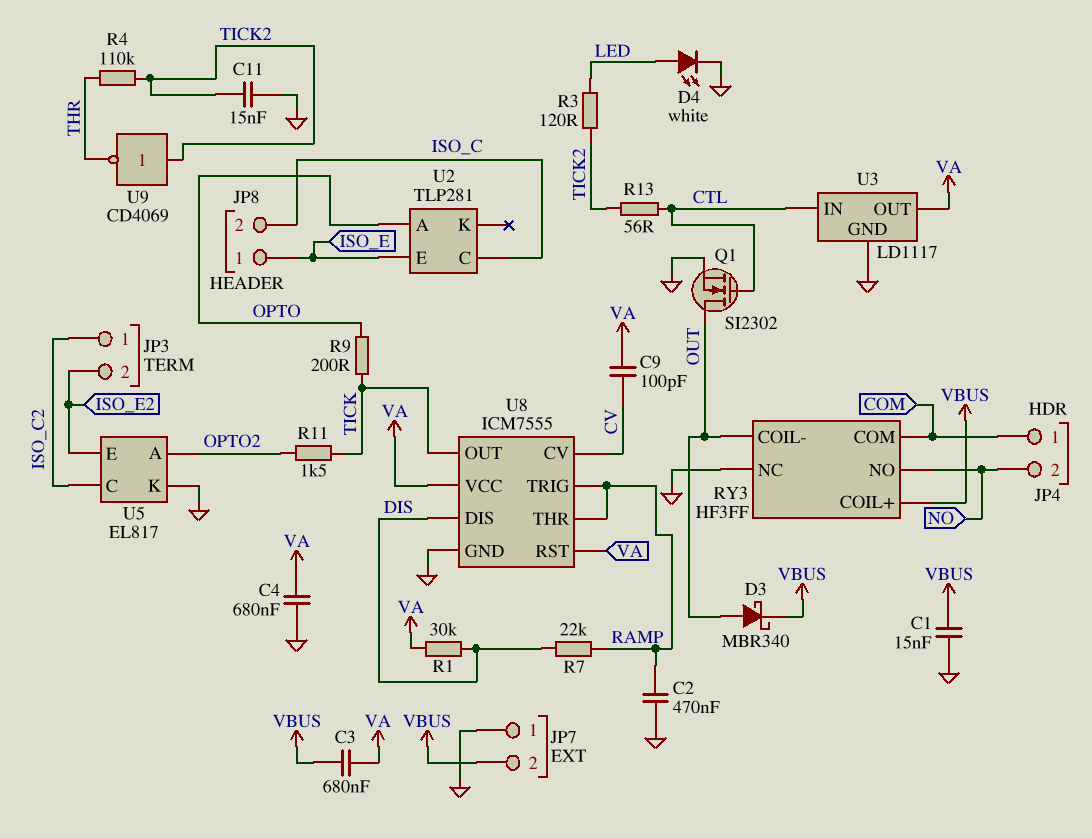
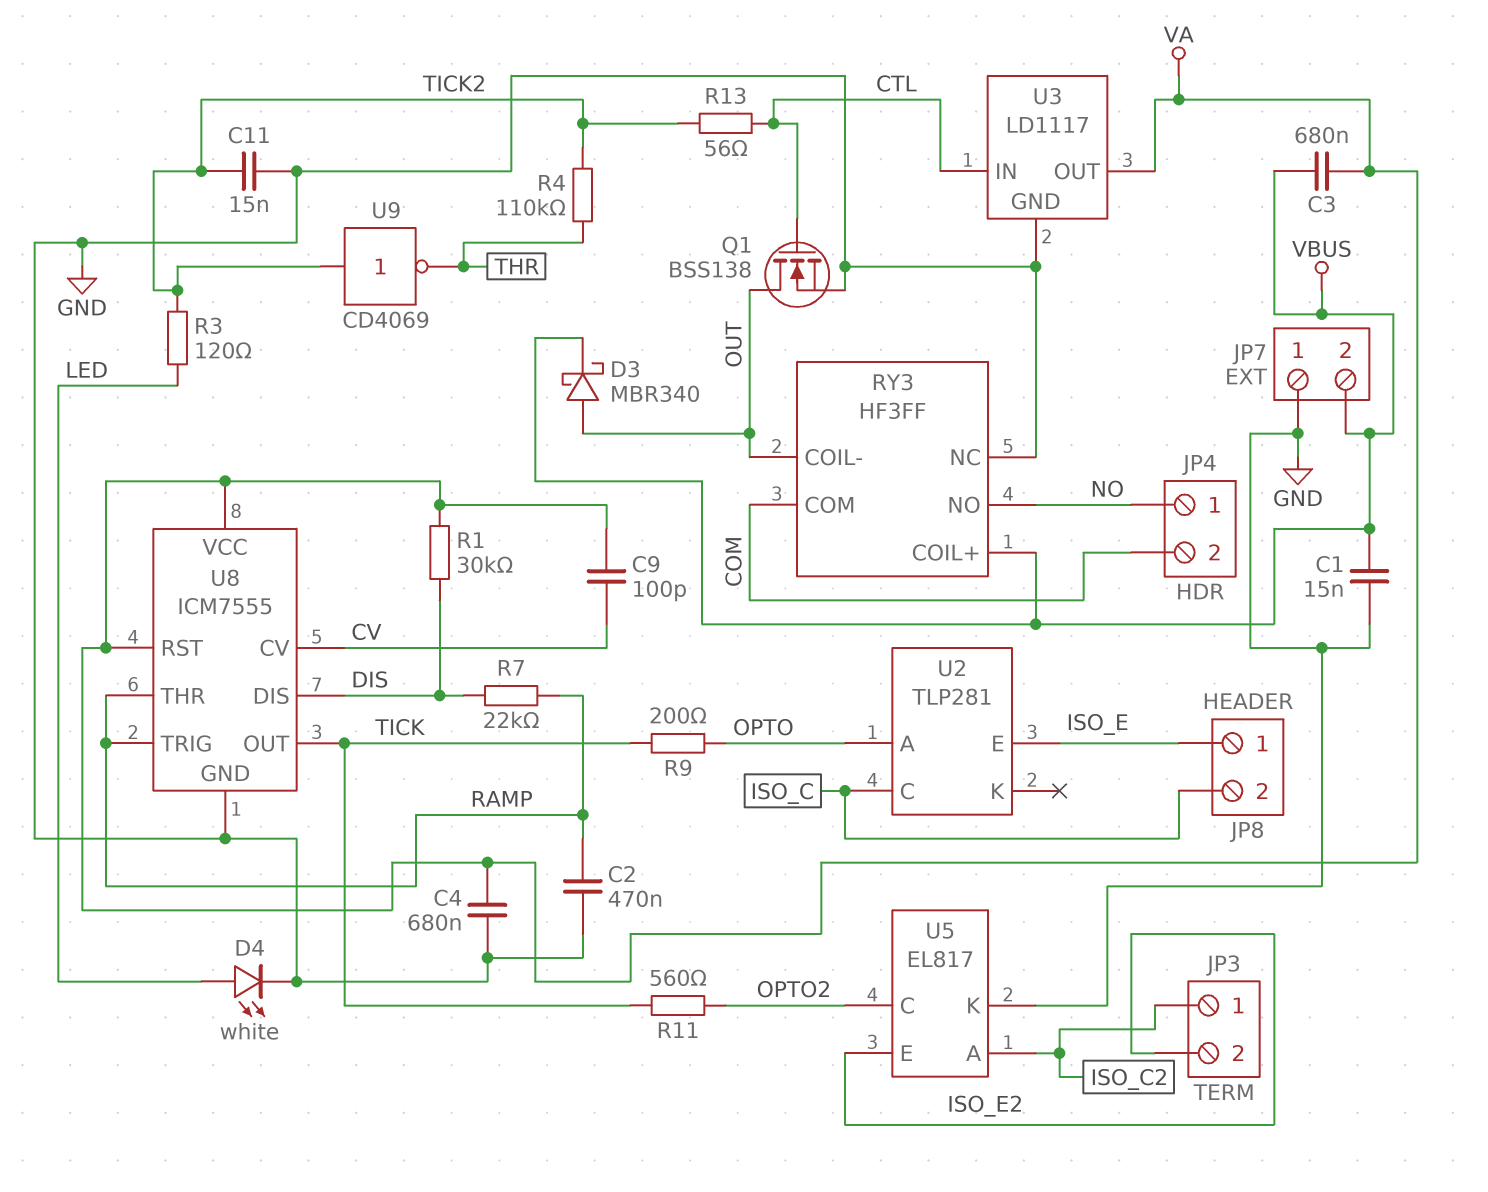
JP4 pin 1: COM -> NO
JP4 pin 2: NO -> COM
Q1: NMOS SI2302 (G CTL, D OUT, S GND) -> NMOS BSS138 (G CTL, D OUT, S GND)
R11: 1.5k (OPTO2, TICK) -> 560 (OPTO2, TICK)
U5 pin A: OPTO2 -> ISO_C2
U5 pin C: ISO_C2 -> OPTO2

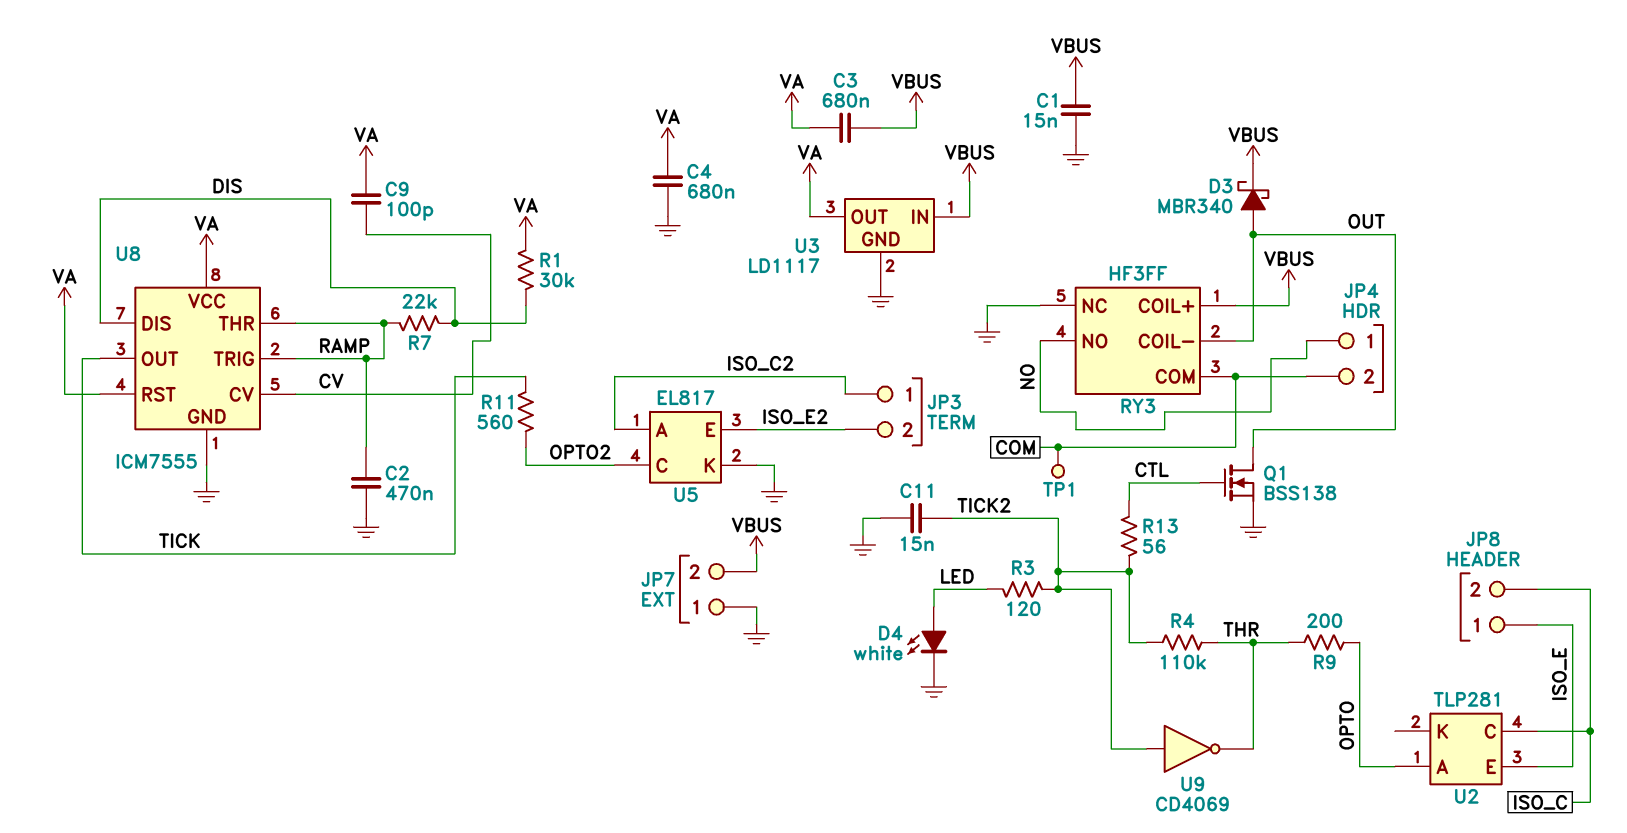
R9: 200 (OPTO, TICK) -> 200 (OPTO, THR)
TP1: none -> test point (COM)
U3 pin IN: CTL -> VBUS

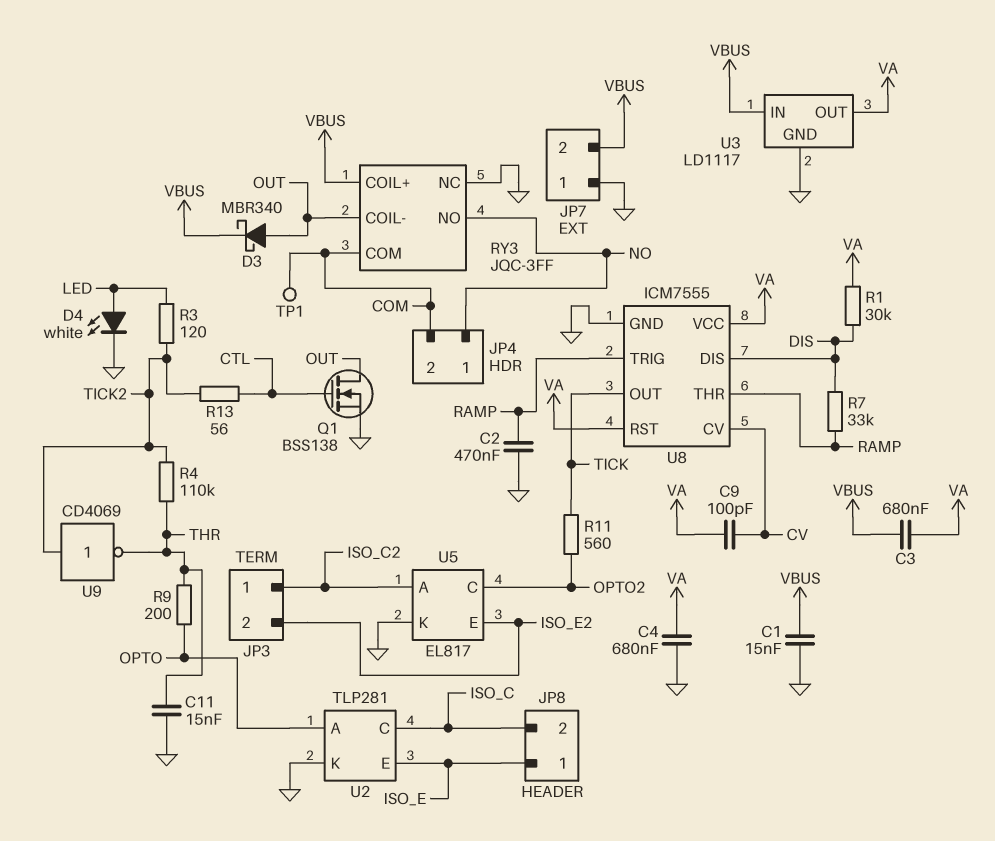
C11: 15nF (GND, TICK2) -> 15nF (GND, THR)
R7: 22k (DIS, RAMP) -> 33k (DIS, RAMP)
RY3: HF3FF -> JQC-3FF
U2 pin K: none -> GND

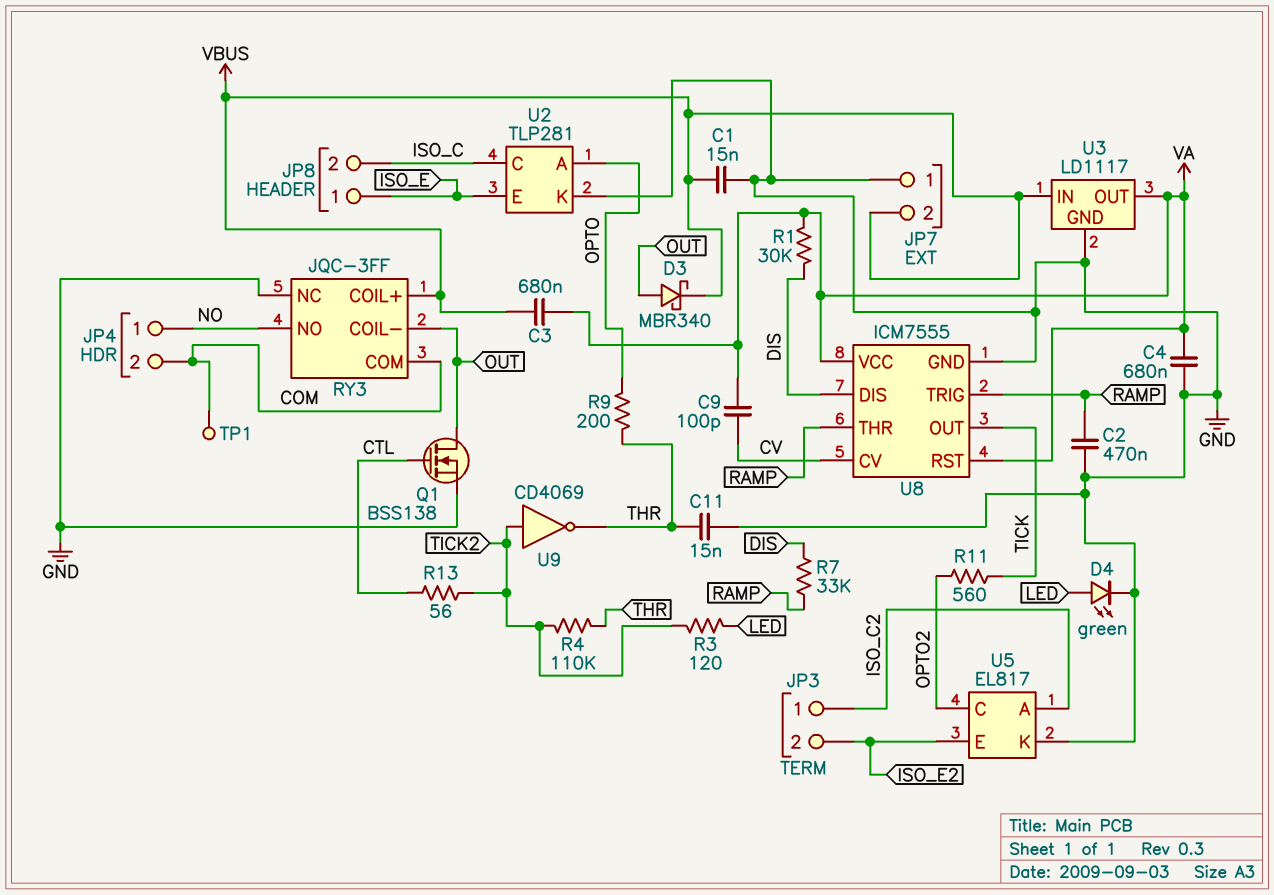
D4: LED white (A LED, K GND) -> LED green (A LED, K GND)

